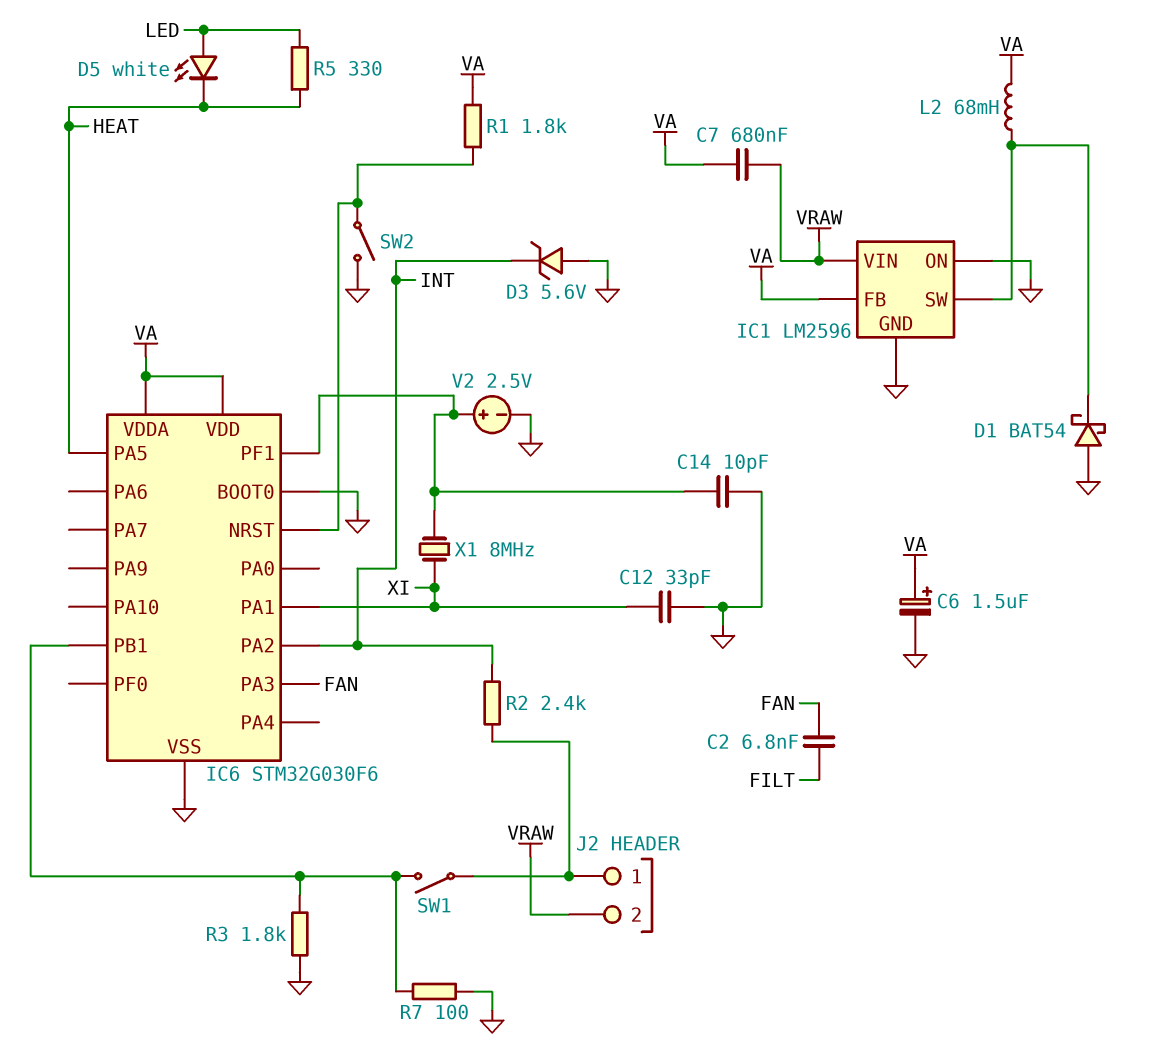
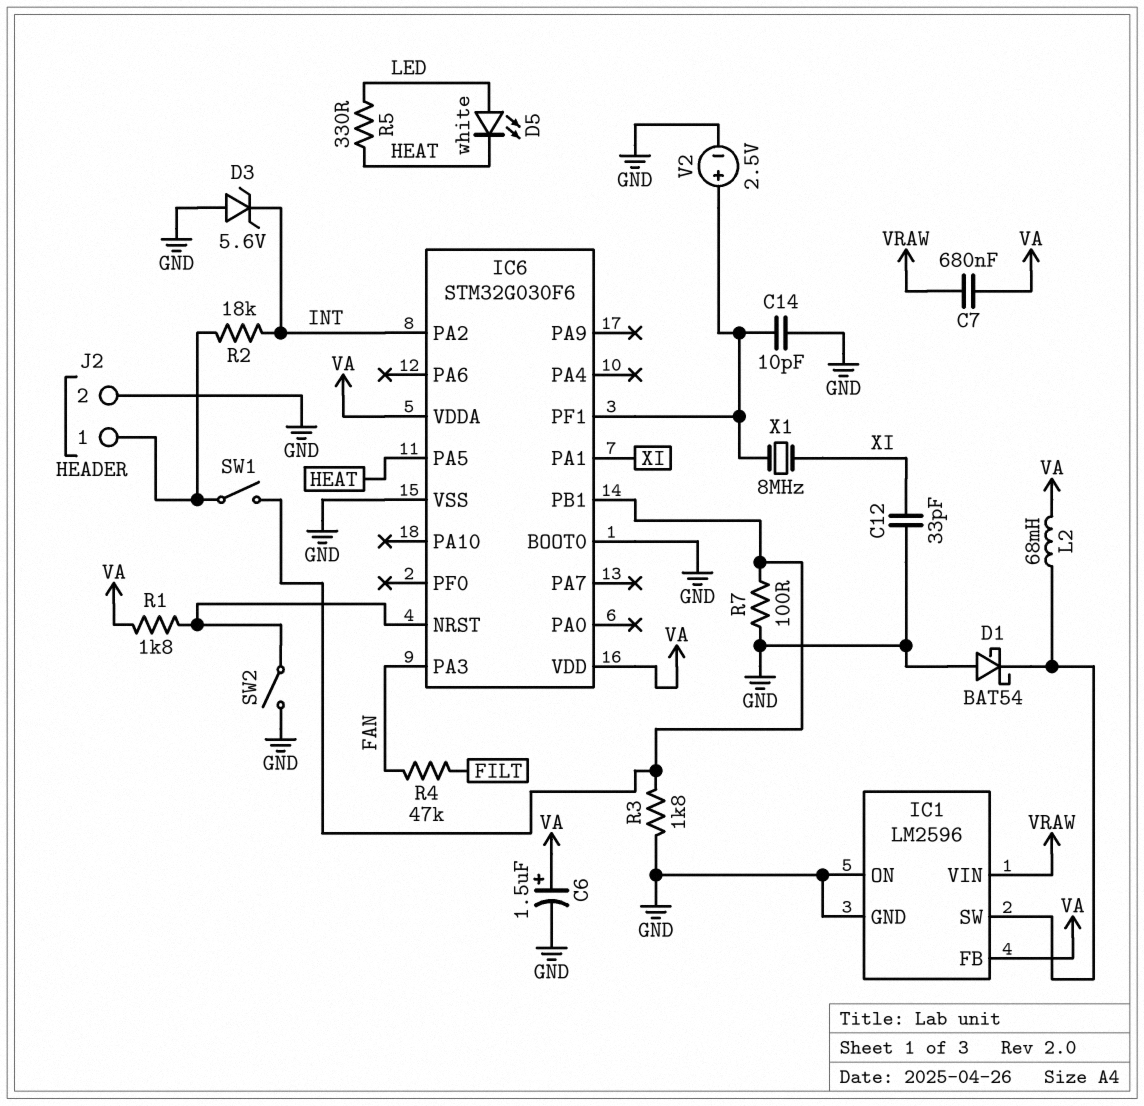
C2: 6.8nF (FAN, FILT) -> none
J2 pin 2: VRAW -> GND
R2: 2.4k (INT, J2/1) -> 18k (INT, J2/1)
R4: none -> 47k (FAN, FILT)

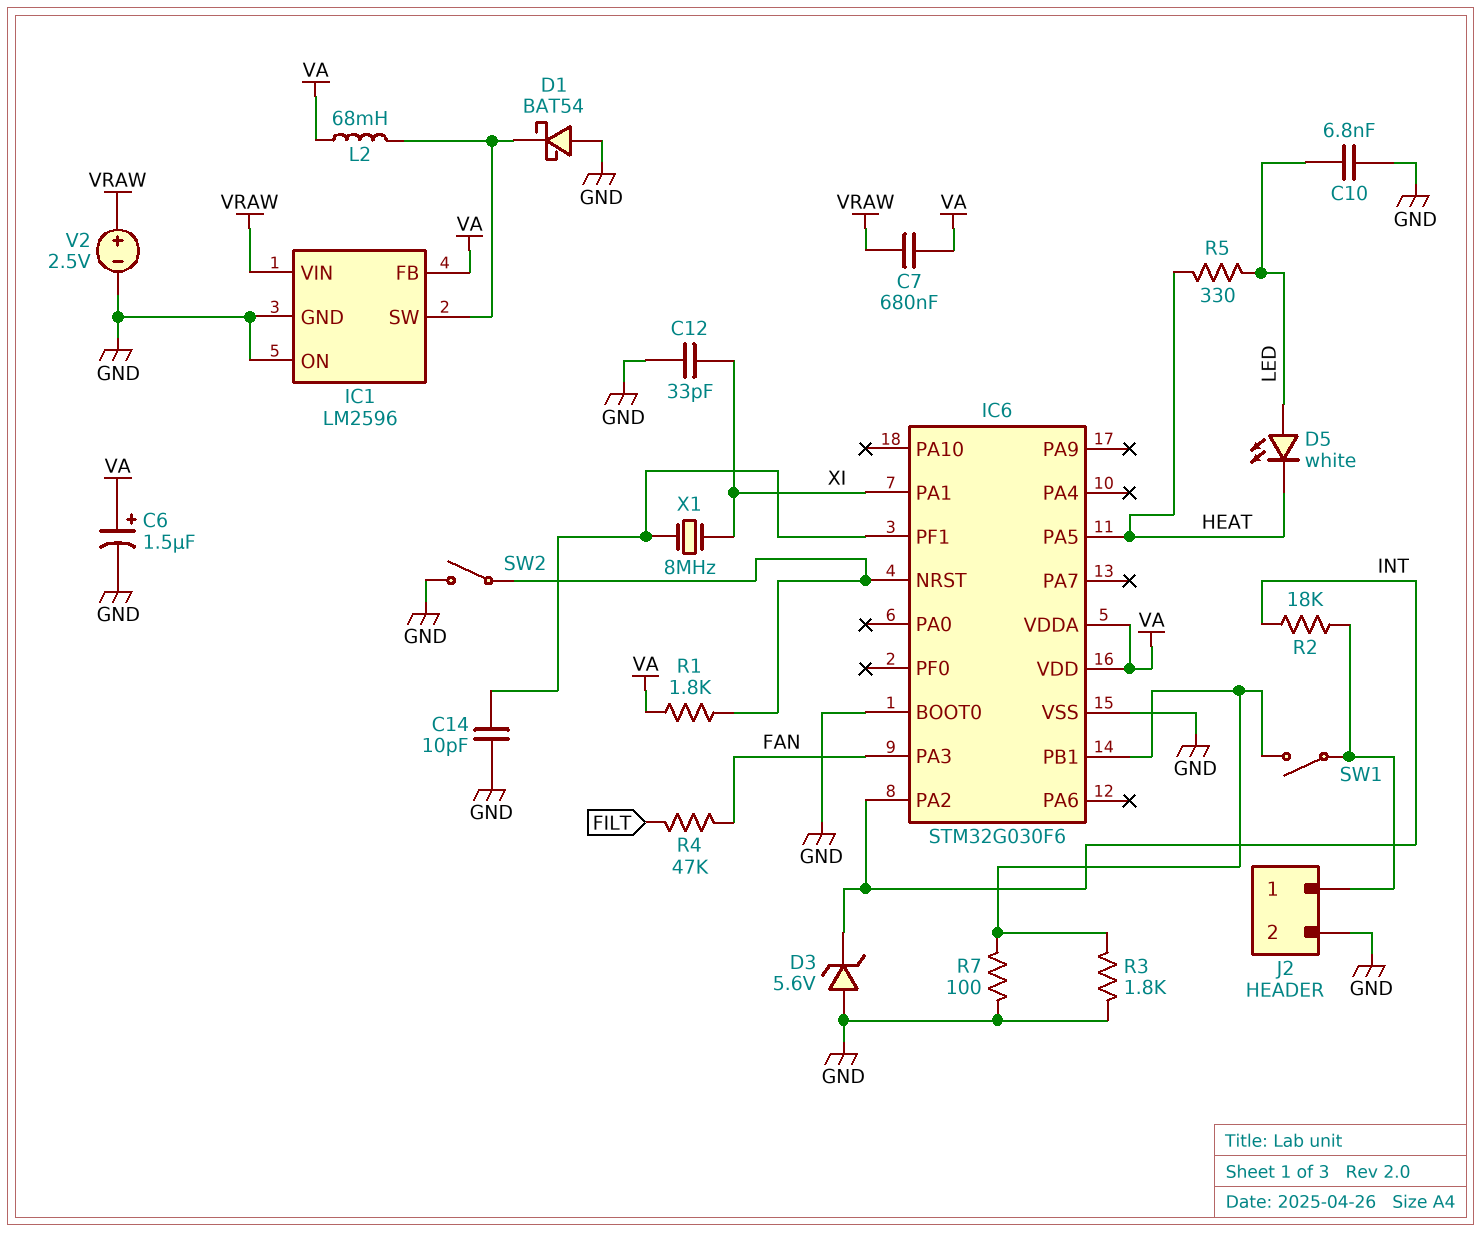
C10: none -> 6.8nF (GND, LED)
V2: 2.5V (plus IC6/PF1, minus GND) -> 2.5V (plus VRAW, minus GND)

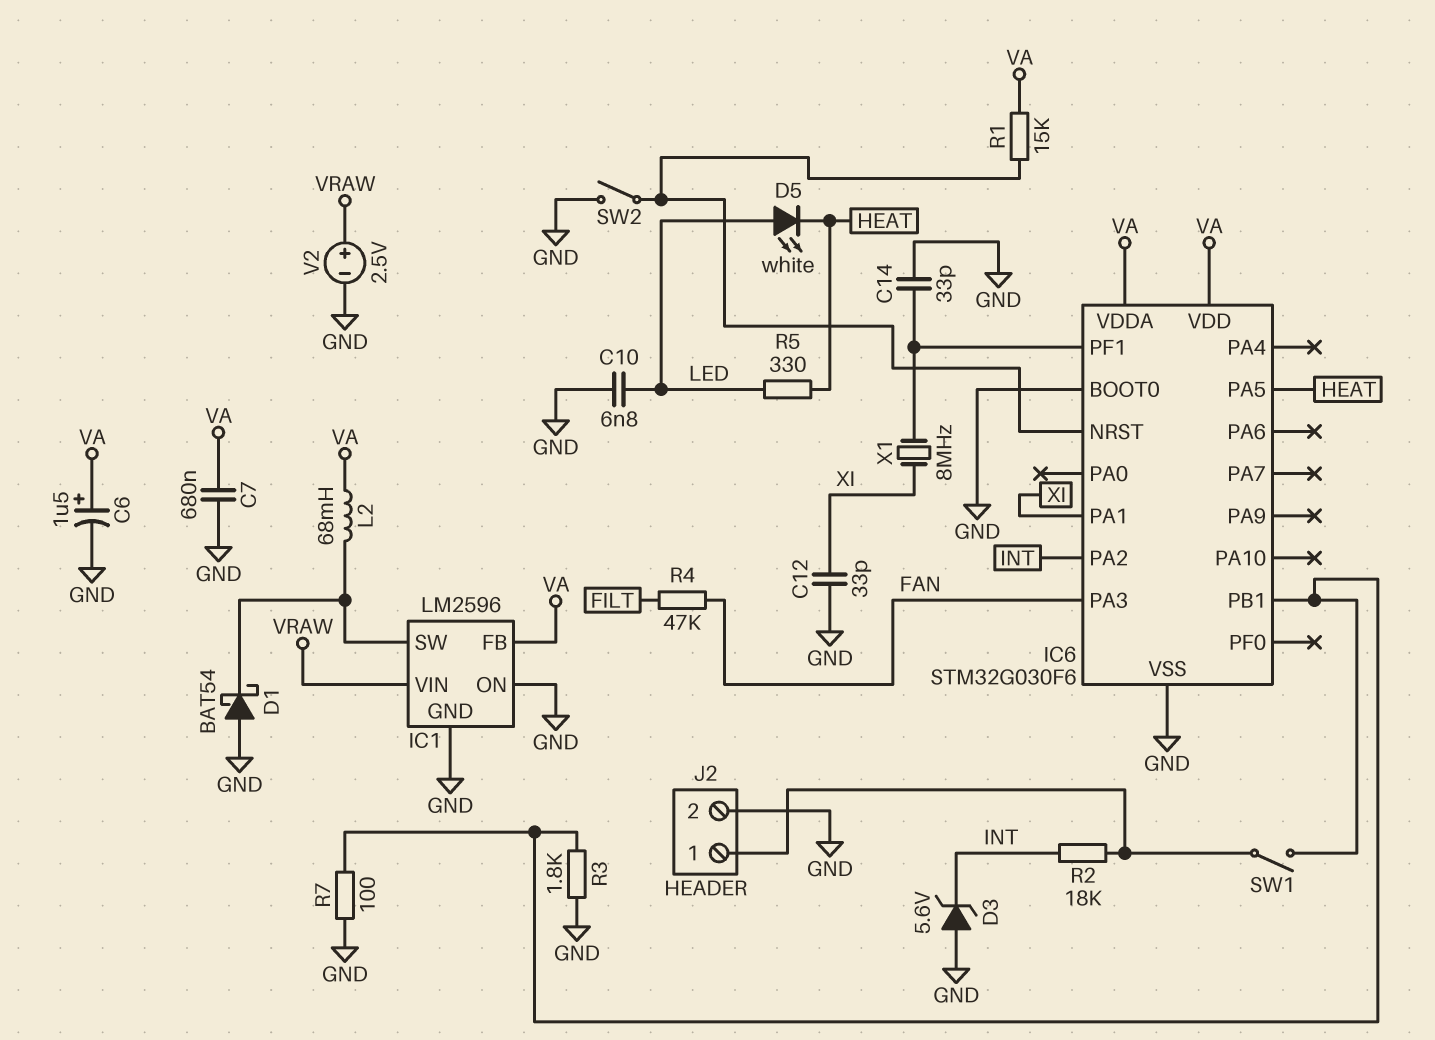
C7: 680nF (VA, VRAW) -> 680nF (GND, VA)
C14: 10pF (GND, IC6/PF1) -> 33pF (GND, IC6/PF1)
R1: 1.8k (IC6/NRST, VA) -> 15k (IC6/NRST, VA)

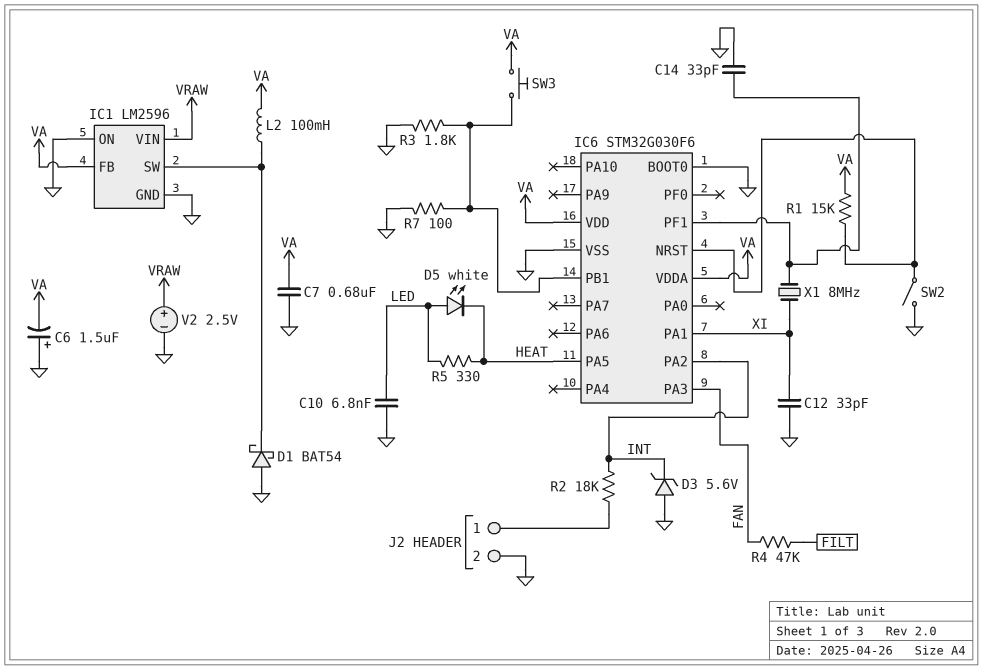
C6: 1.5uF (plus VA, minus GND) -> 1.5uF (plus GND, minus VA)
L2: 68mH (IC1/SW, VA) -> 100mH (IC1/SW, VA)
SW1: switch (IC6/PB1, J2/1) -> none
SW3: none -> button (IC6/PB1, VA)

